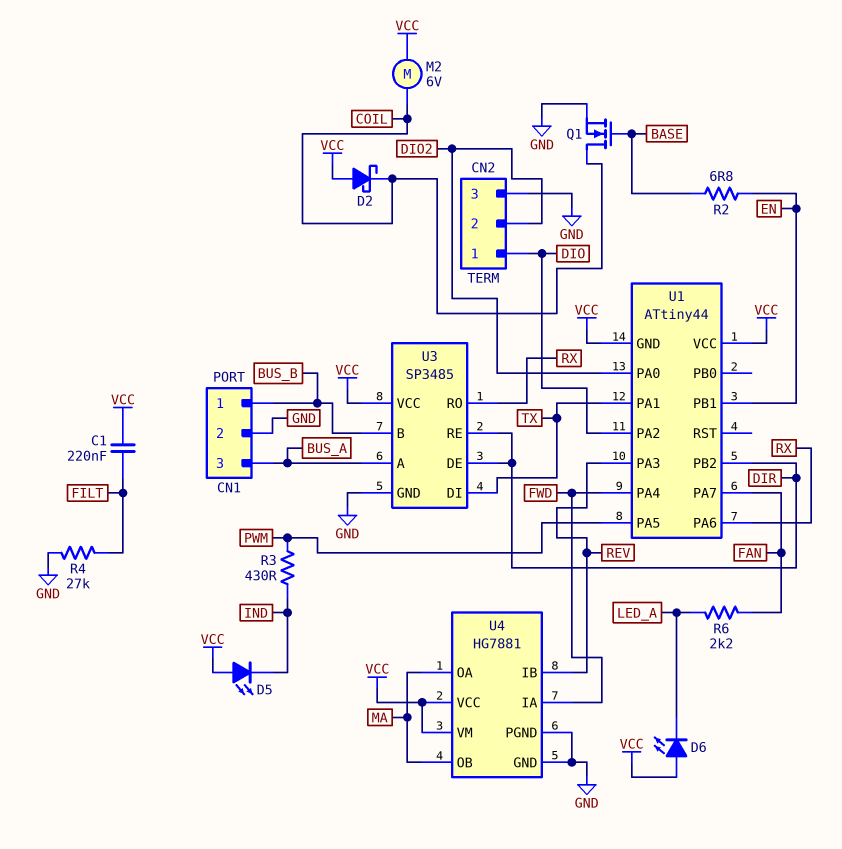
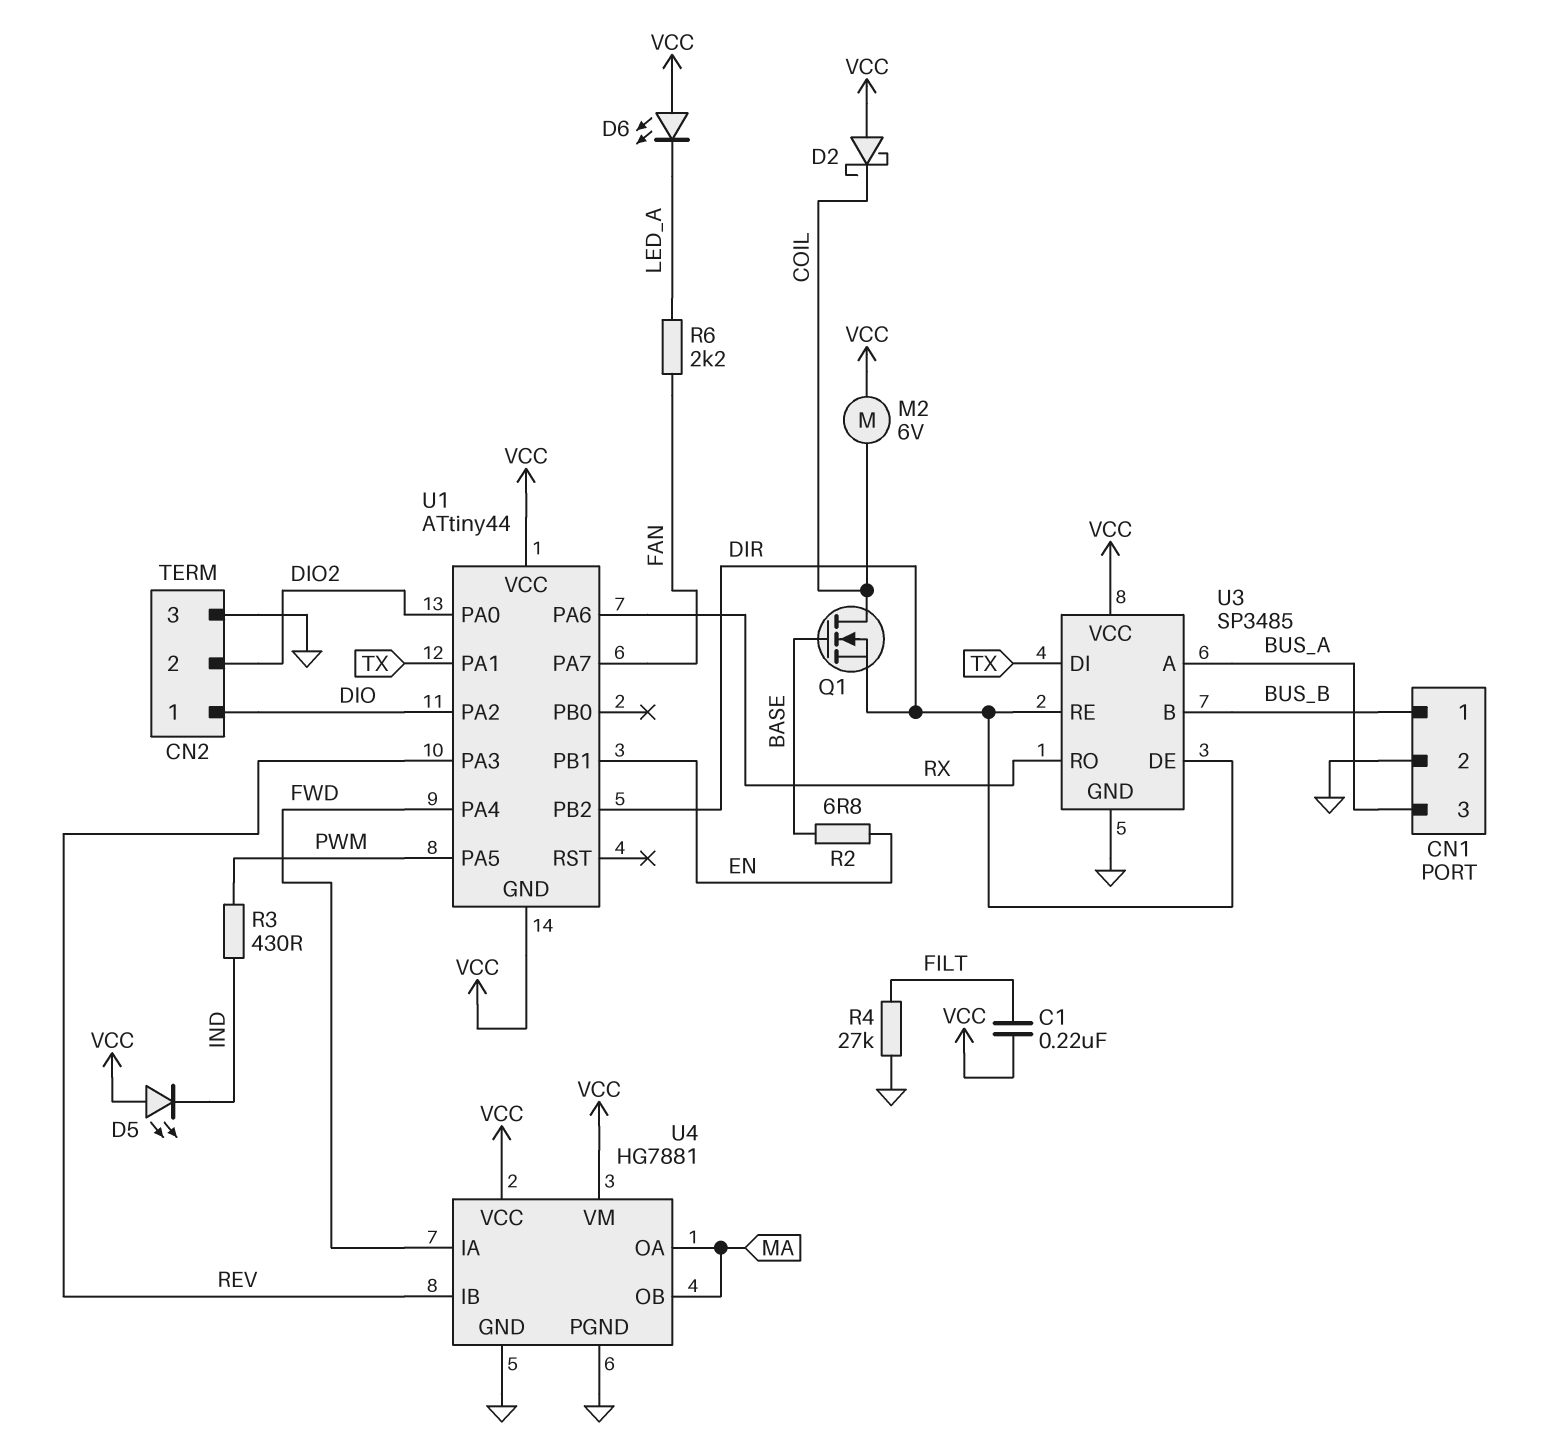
Q1: NMOS (G BASE, D COIL, S GND) -> NMOS (G BASE, D COIL, S DIR)

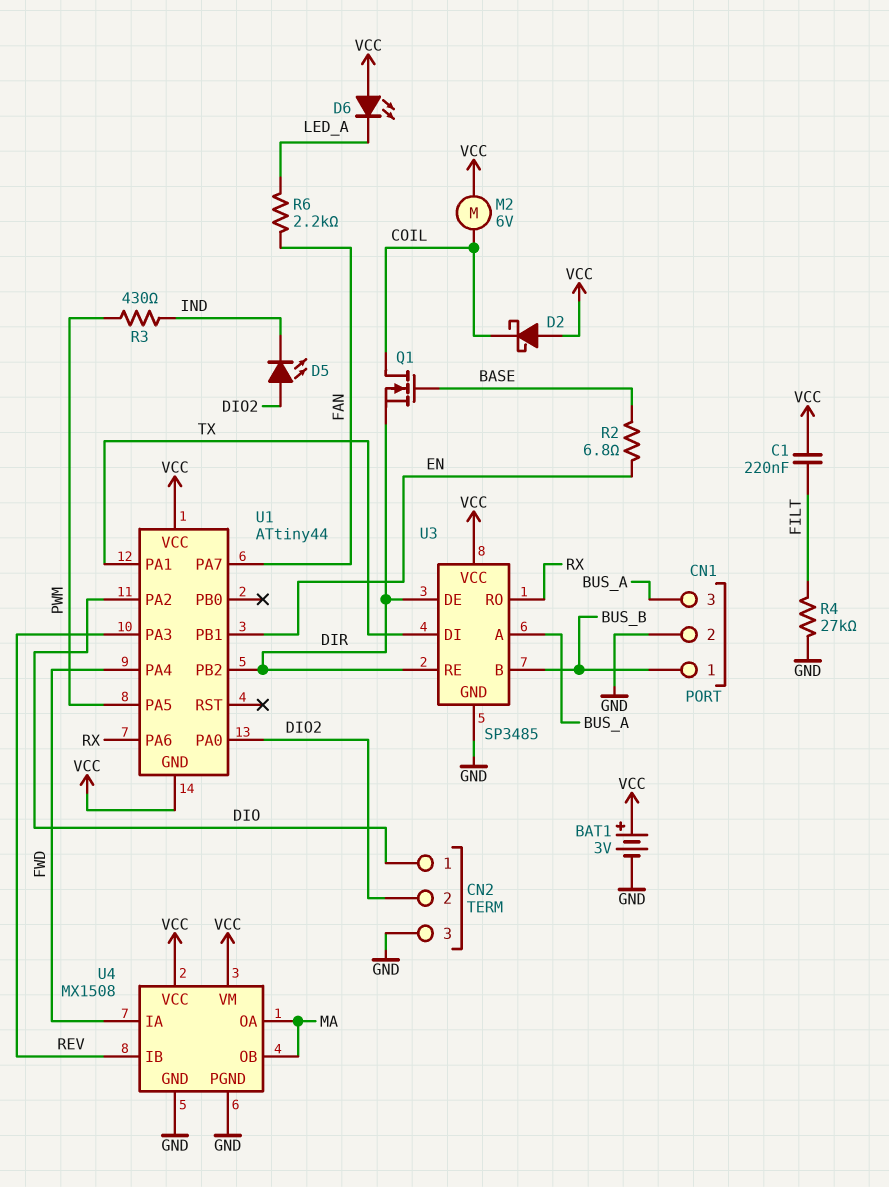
BAT1: none -> 3V (plus VCC, minus GND)
D5: LED (A VCC, K IND) -> LED (A DIO2, K IND)
U4: HG7881 -> MX1508

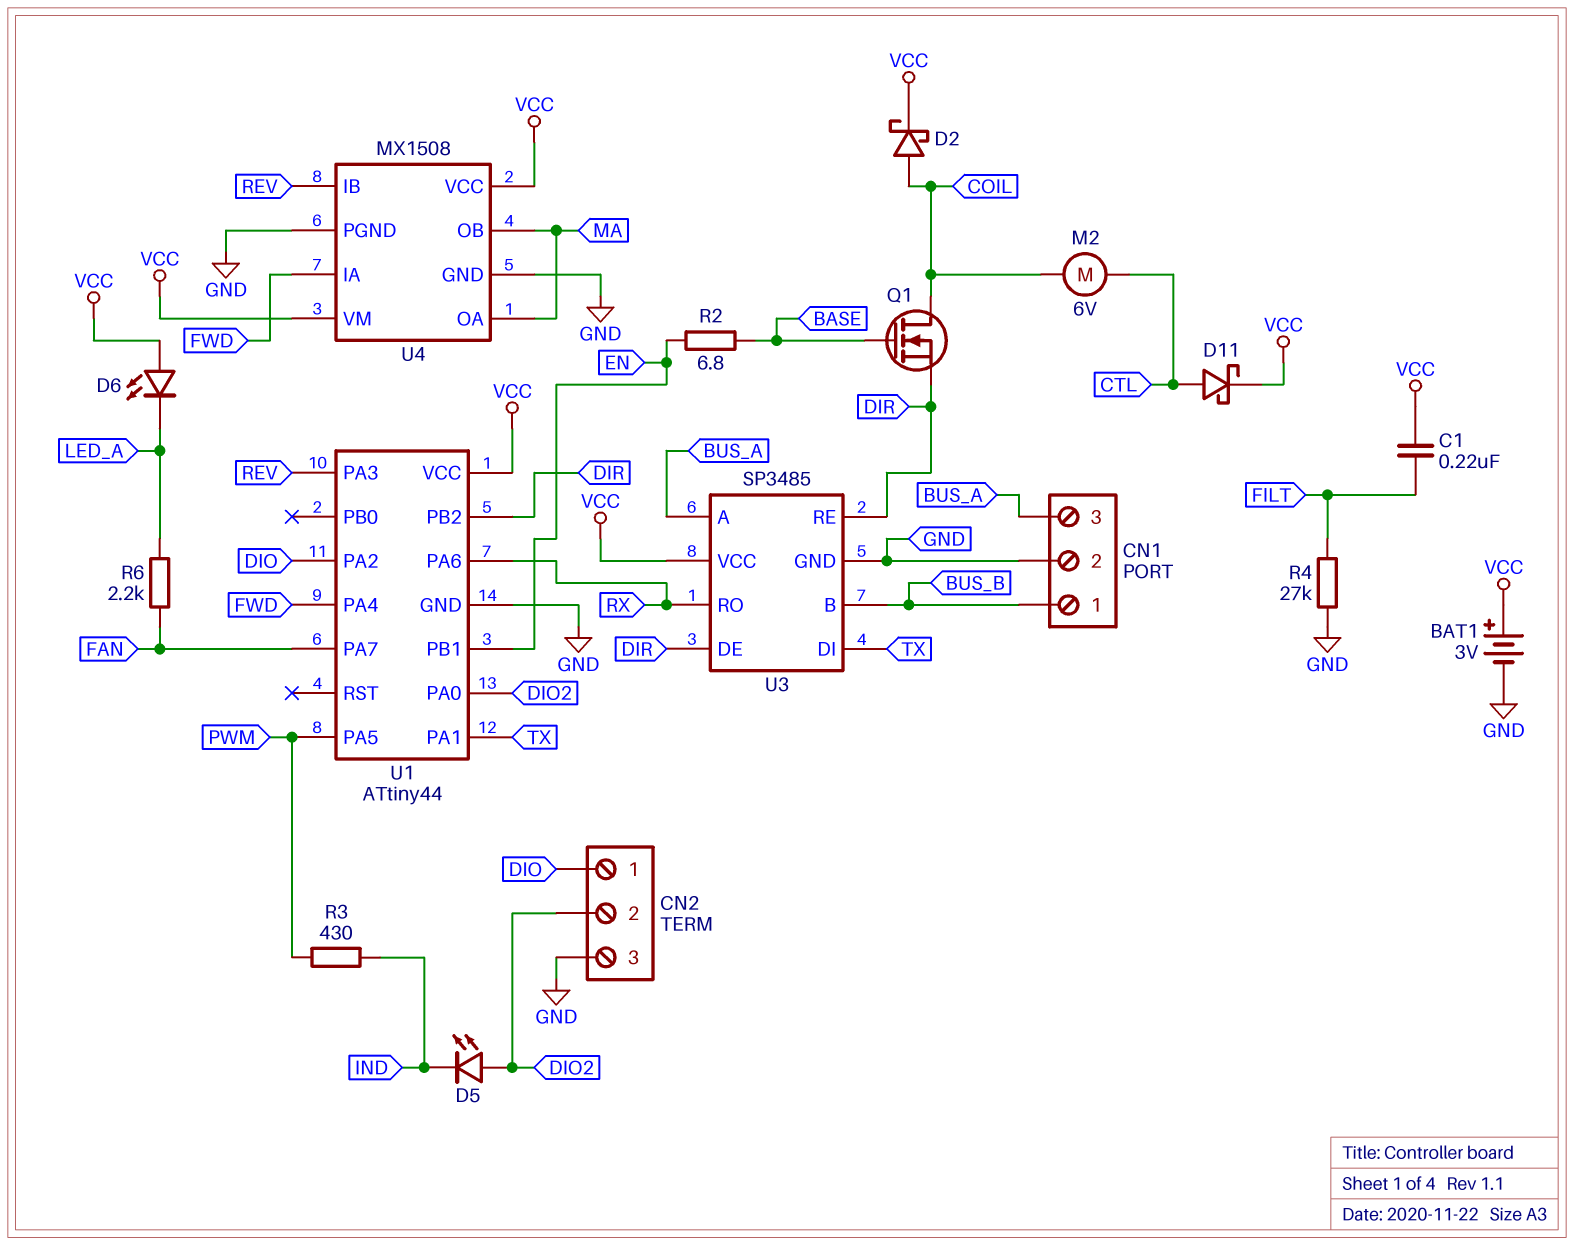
D2: schottky (A VCC, K COIL) -> schottky (A COIL, K VCC)
D11: none -> schottky (A CTL, K VCC)
M2: motor 6V (COIL, VCC) -> motor 6V (COIL, CTL)
U1 pin GND: VCC -> GND

